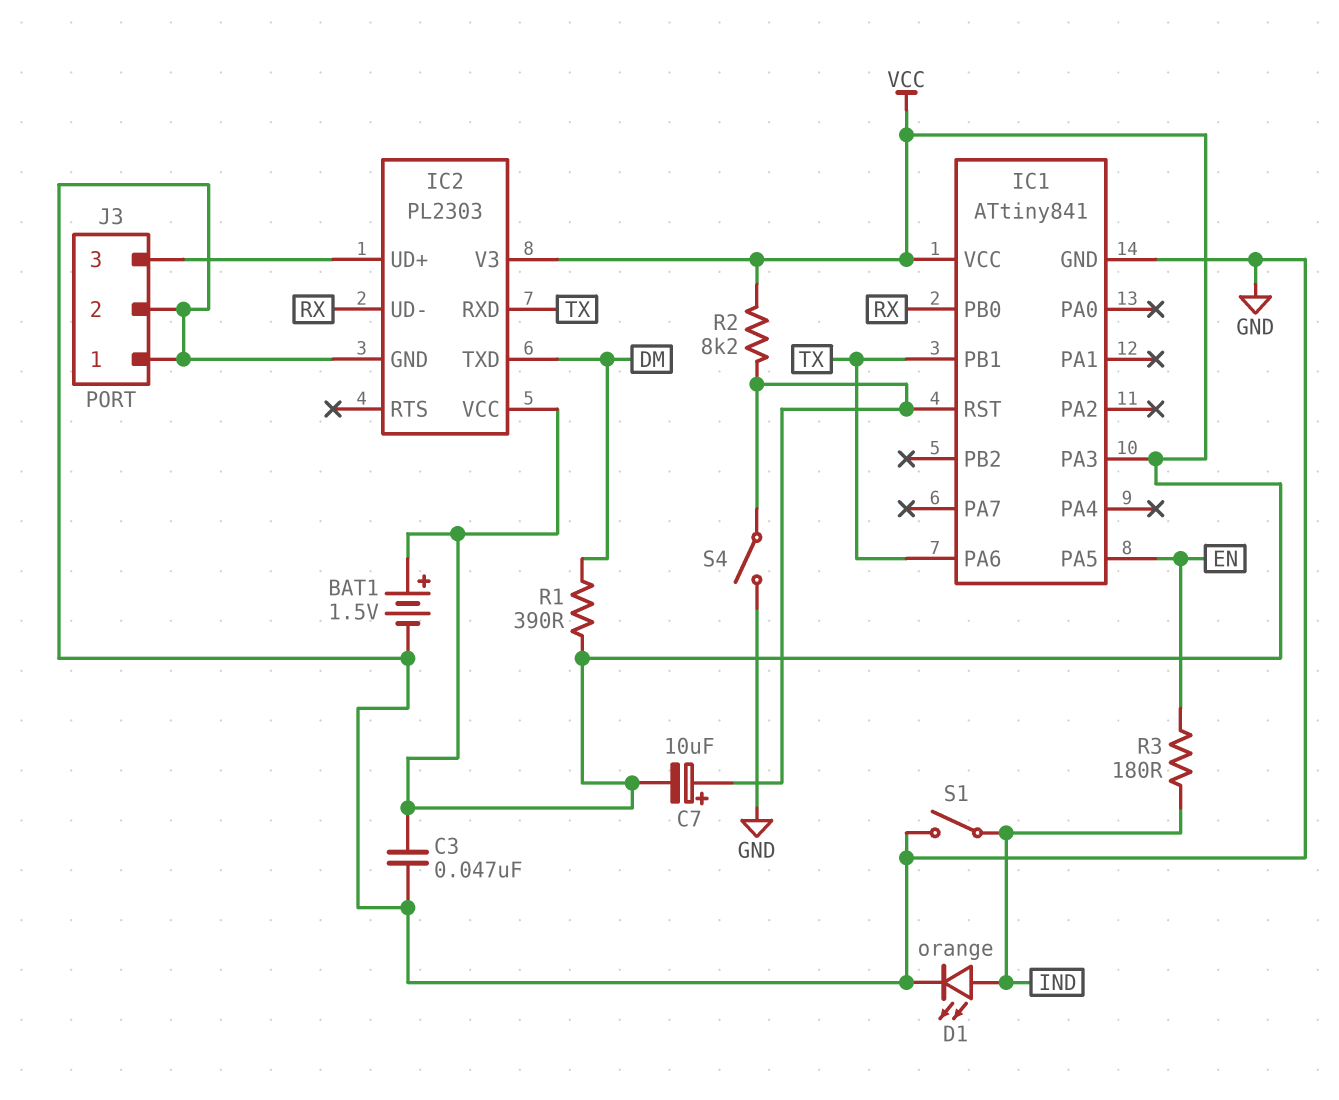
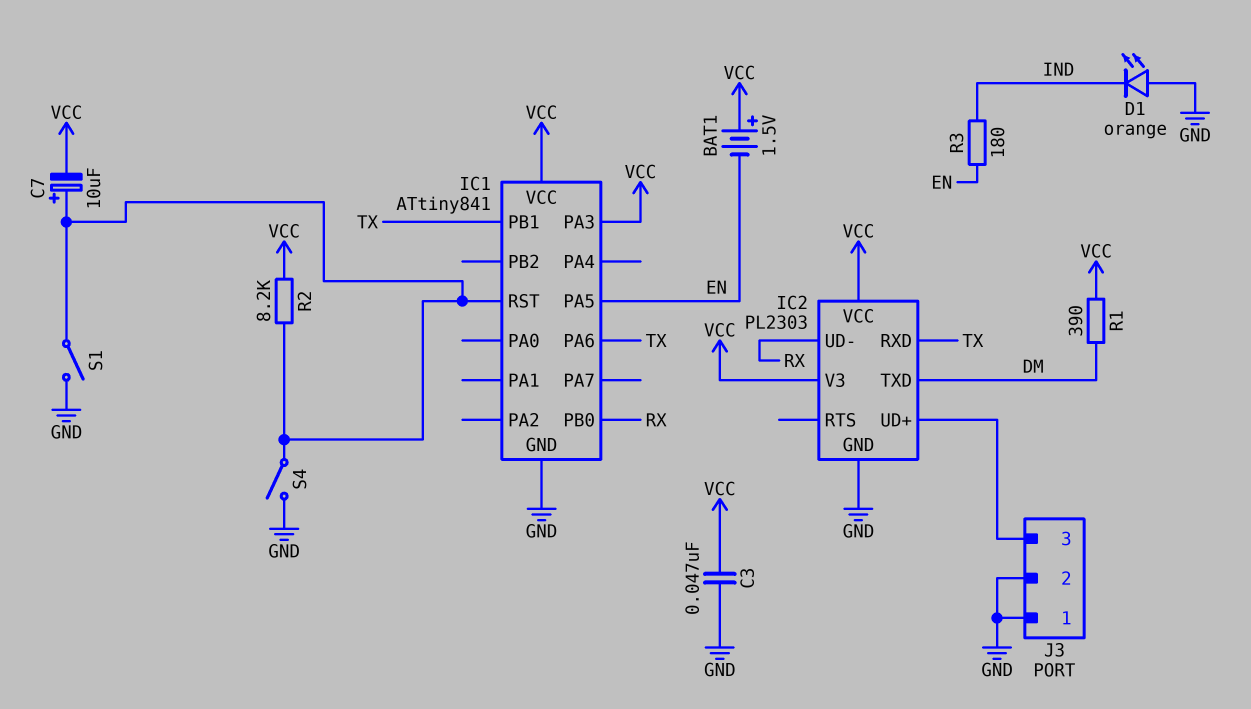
BAT1: 1.5V (plus VCC, minus GND) -> 1.5V (plus VCC, minus EN)
D1: LED orange (A IND, K GND) -> LED orange (A GND, K IND)
S1: switch (GND, IND) -> switch (GND, IC1/RST)

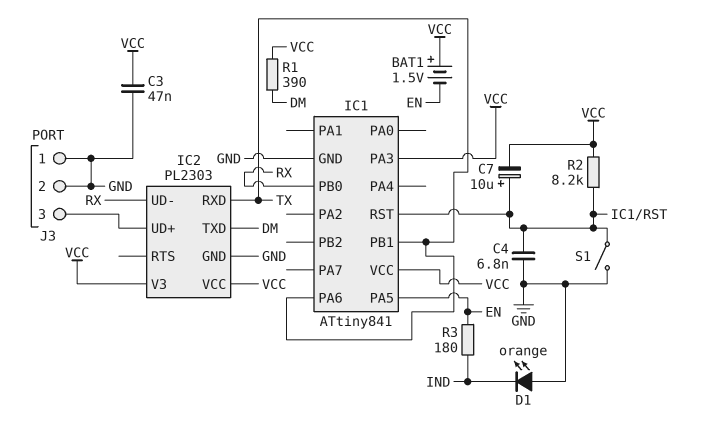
C4: none -> 6.8nF (GND, IC1/RST)
S4: switch (GND, IC1/RST) -> none

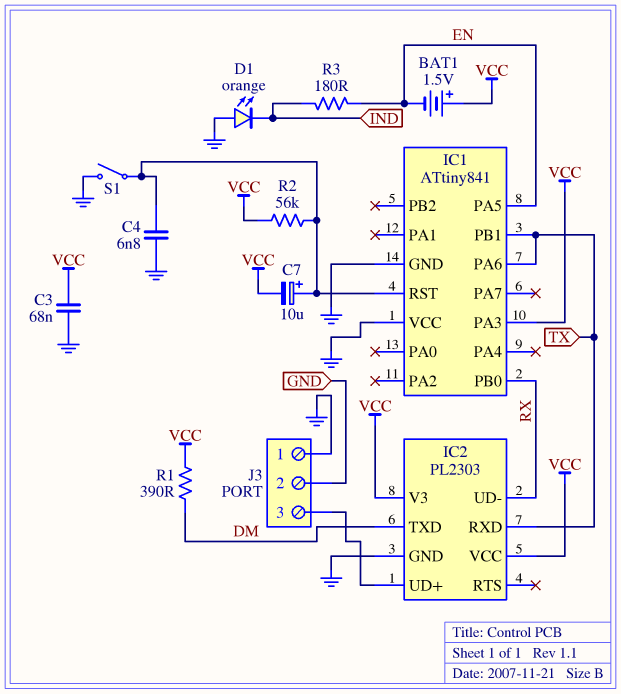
C3: 47nF (GND, VCC) -> 68nF (GND, VCC)
IC1 pin VCC: VCC -> GND
R2: 8.2k (IC1/RST, VCC) -> 56k (IC1/RST, VCC)

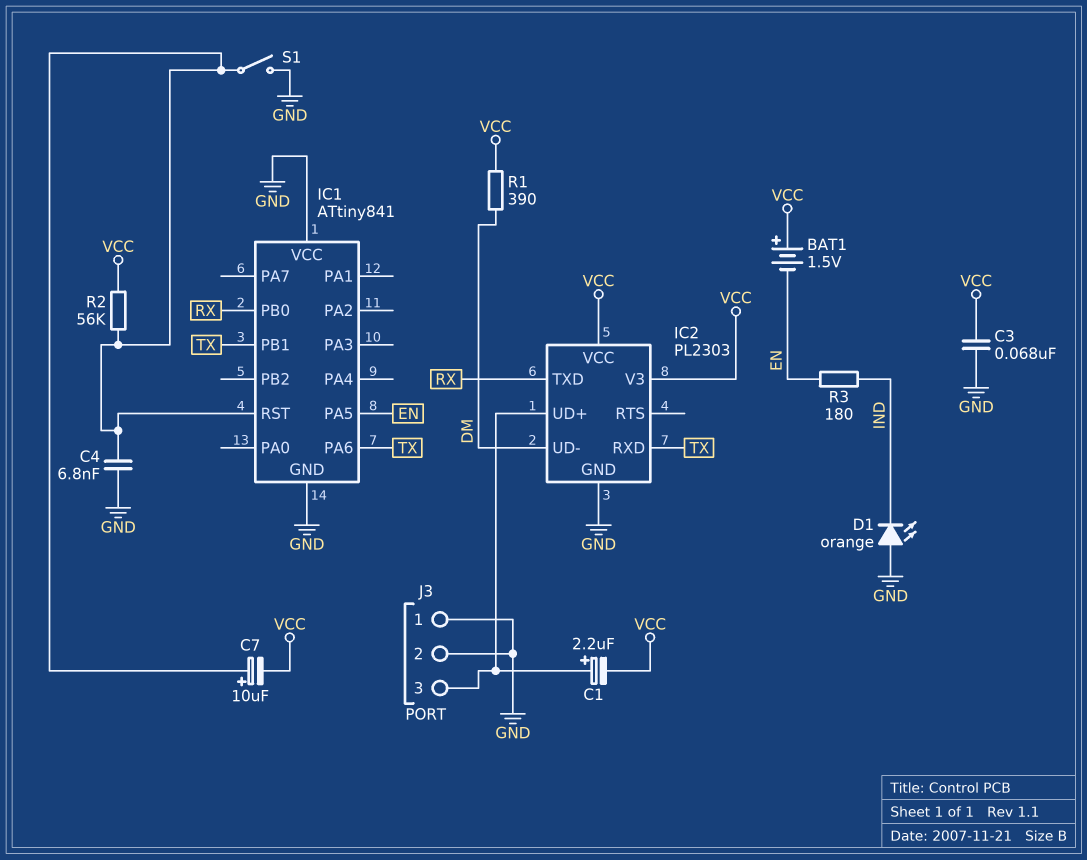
C1: none -> 2.2uF (plus IC2/UD+, minus VCC)
IC1 pin PA3: VCC -> none
IC2 pin TXD: DM -> RX
IC2 pin UD-: RX -> DM

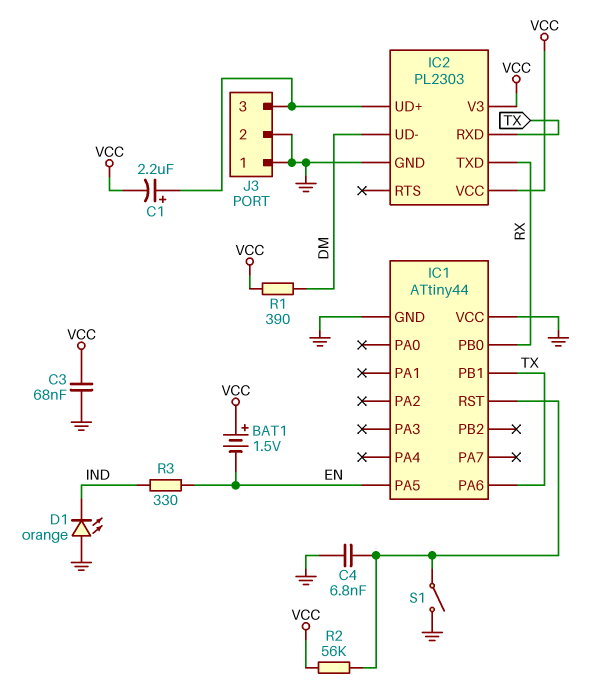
C7: 10uF (plus IC1/RST, minus VCC) -> none
IC1: ATtiny841 -> ATtiny44
R3: 180 (EN, IND) -> 330 (EN, IND)

